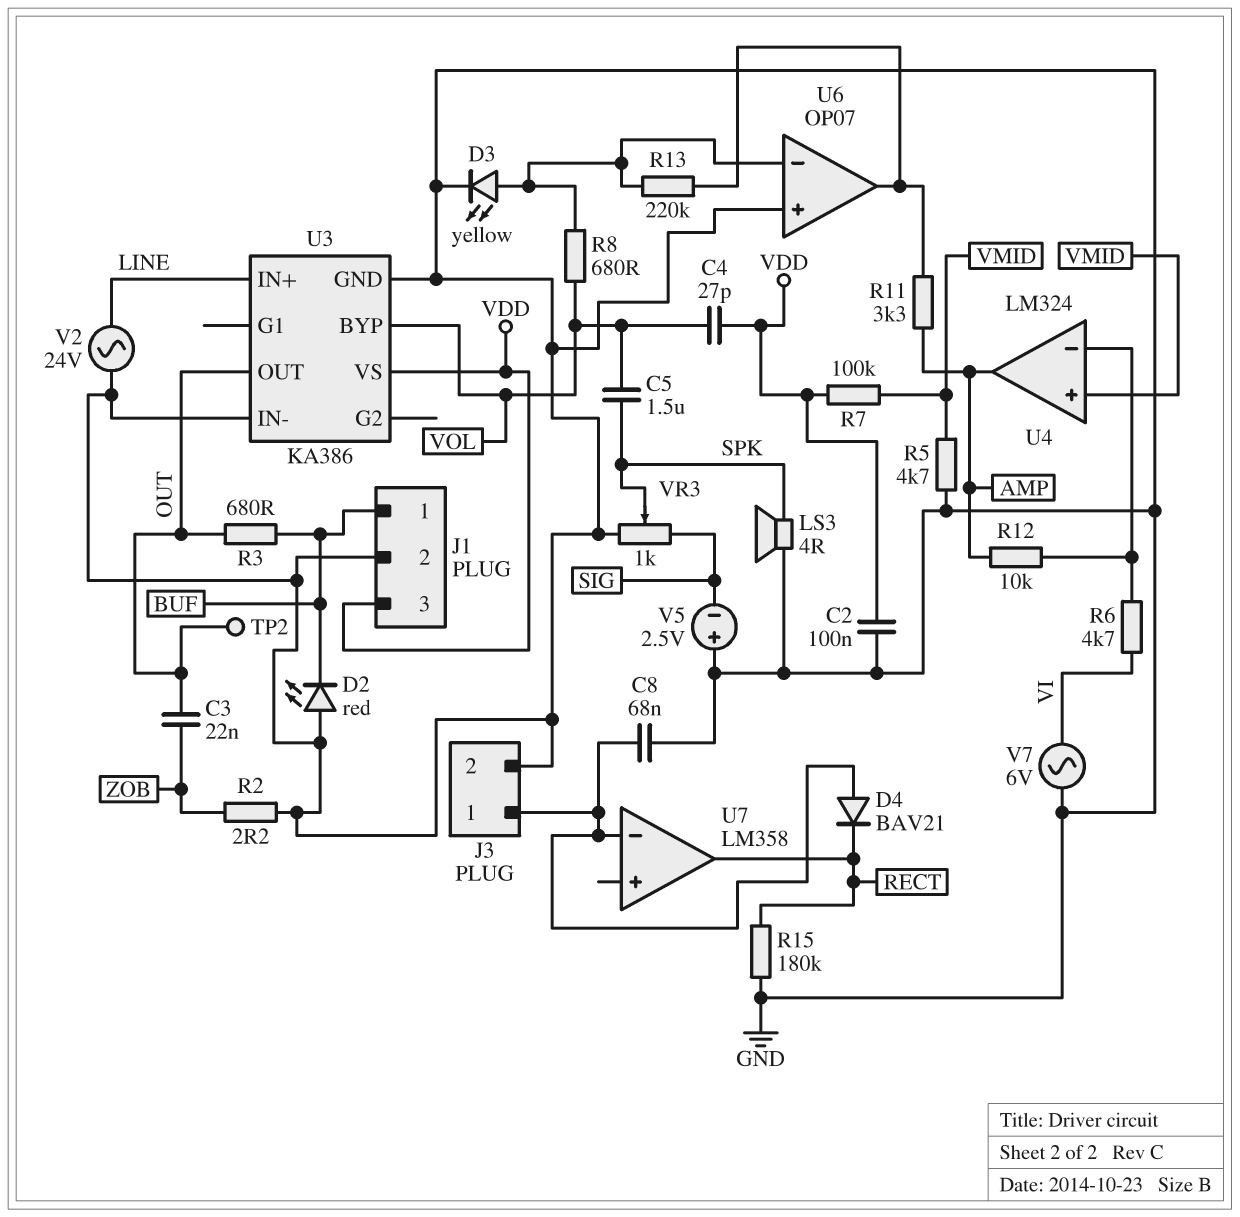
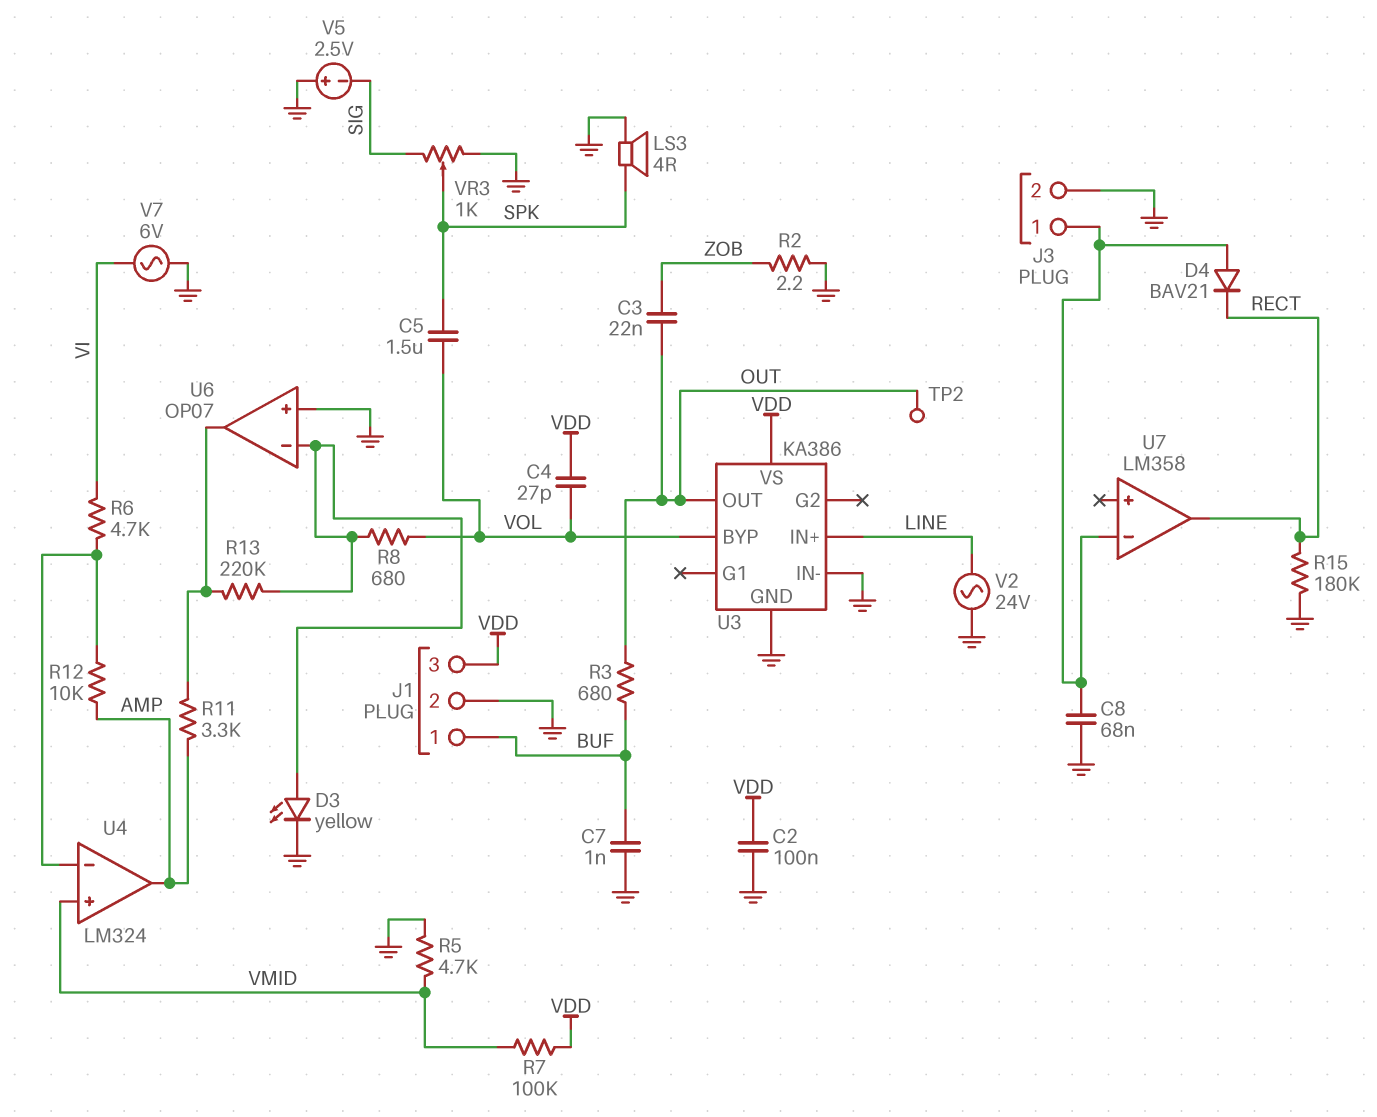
C7: none -> 1nF (BUF, GND)
D2: LED red (A GND, K BUF) -> none

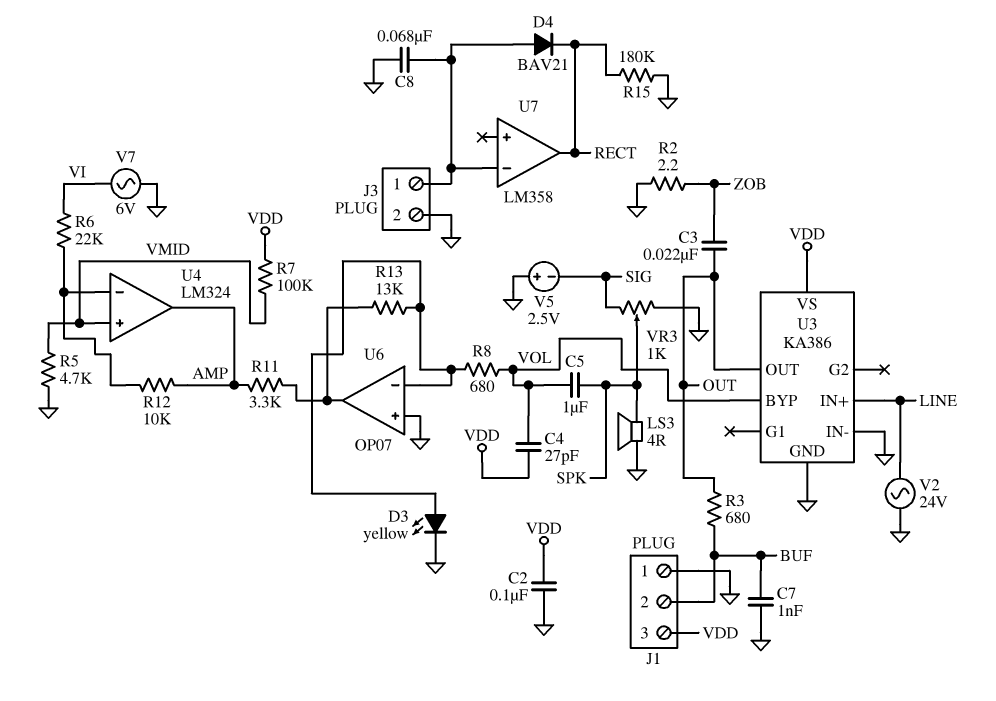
C5: 1.5uF (SPK, VOL) -> 1uF (SPK, VOL)
J1 pin 1: BUF -> GND
J1 pin 2: GND -> BUF
R6: 4.7k (U4/in-, VI) -> 22k (U4/in-, VI)
R13: 220k (U6/in-, U6/out) -> 13k (U6/in-, U6/out)
TP2: test point (OUT) -> none

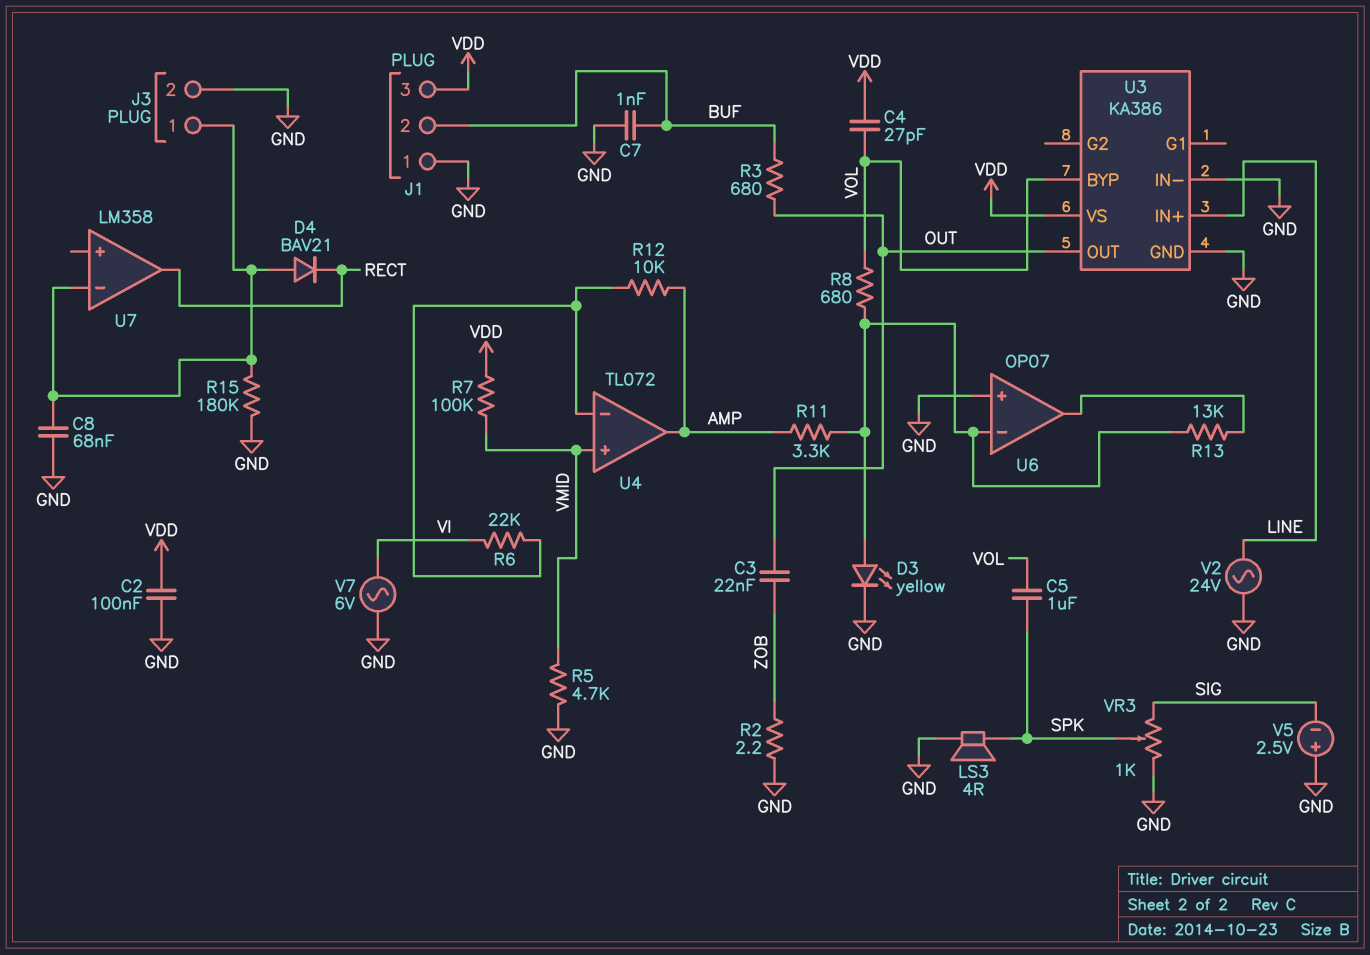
R11: 3.3k (AMP, U6/out) -> 3.3k (AMP, U6/in-)
R15: 180k (GND, RECT) -> 180k (GND, J3/1)
U4: LM324 -> TL072

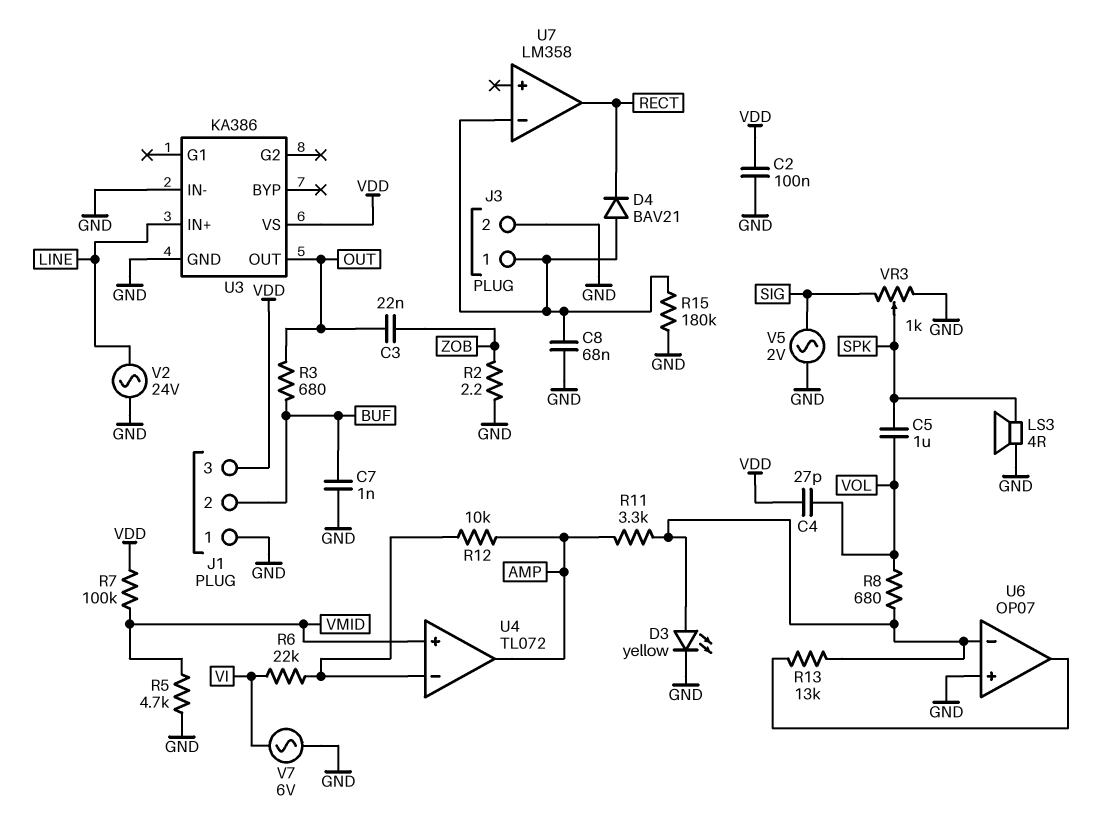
U3 pin BYP: VOL -> none
V5: 2.5V (plus GND, minus SIG) -> AC 2V (GND, SIG)

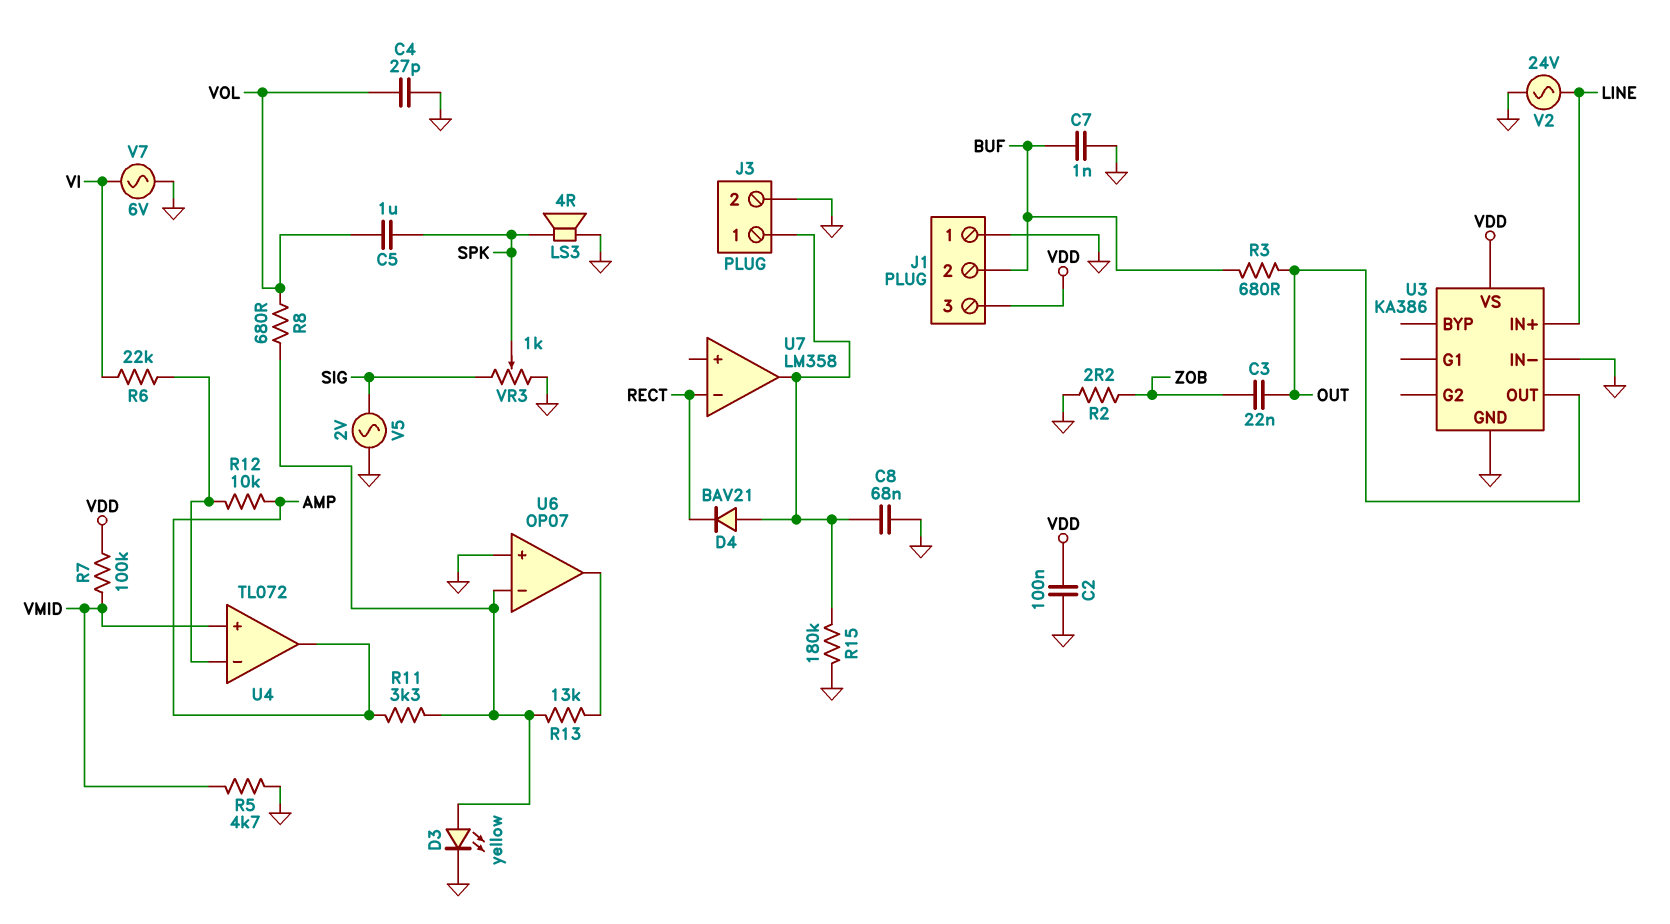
C4: 27pF (VDD, VOL) -> 27pF (GND, VOL)
U7 pin in-: J3/1 -> RECT
U7 pin out: RECT -> J3/1

